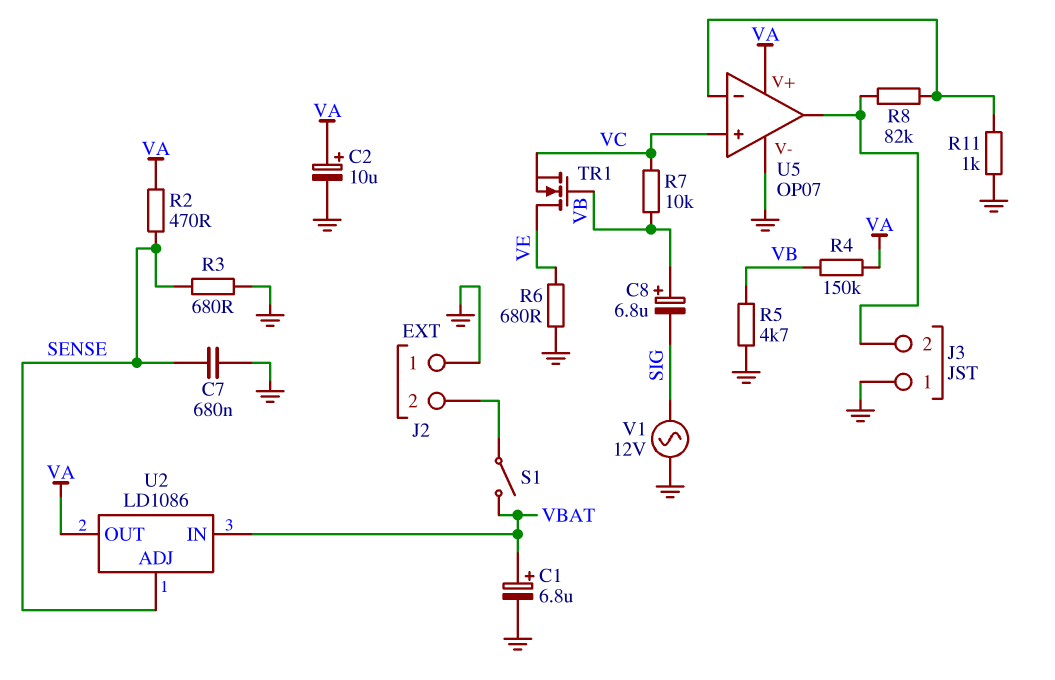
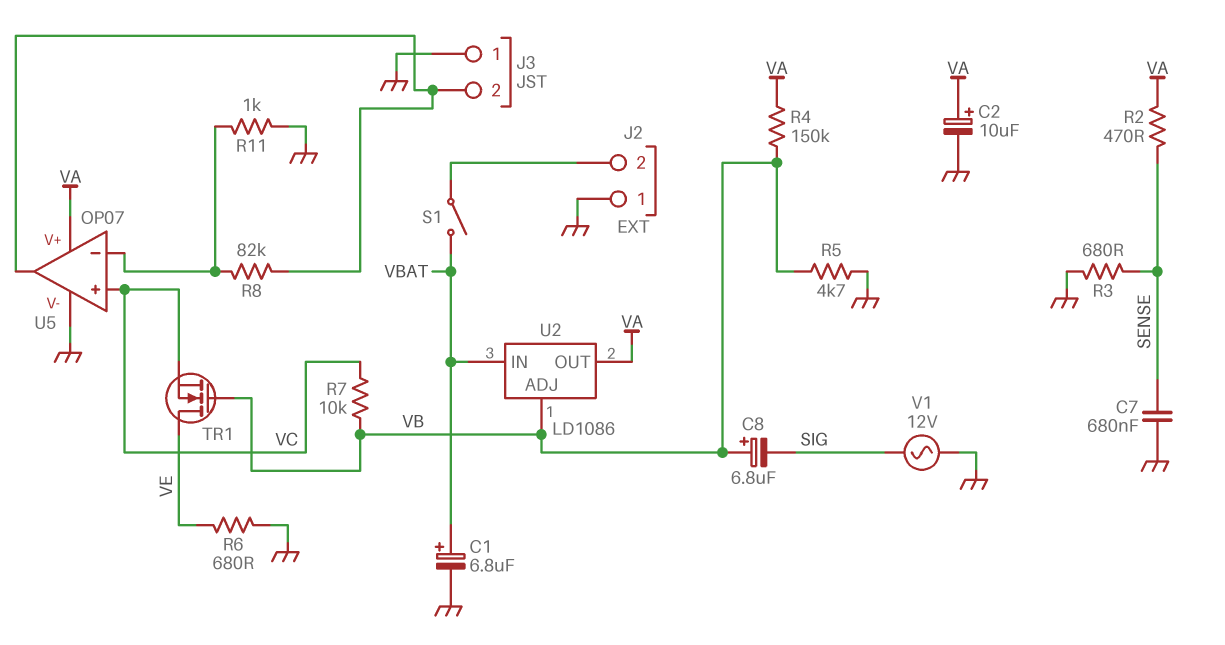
U2 pin ADJ: SENSE -> VB

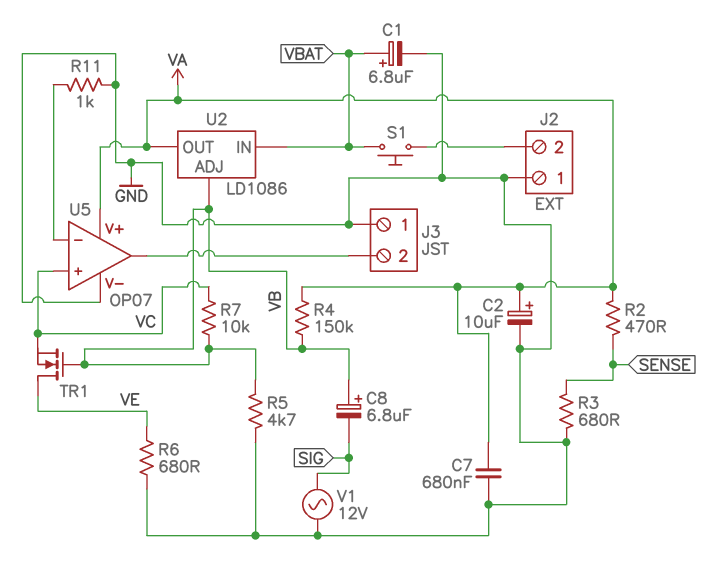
C7: 680nF (GND, SENSE) -> 680nF (GND, VA)
R8: 82k (J3/2, U5/in-) -> none
S1: switch (J2/2, VBAT) -> button (J2/2, VBAT)

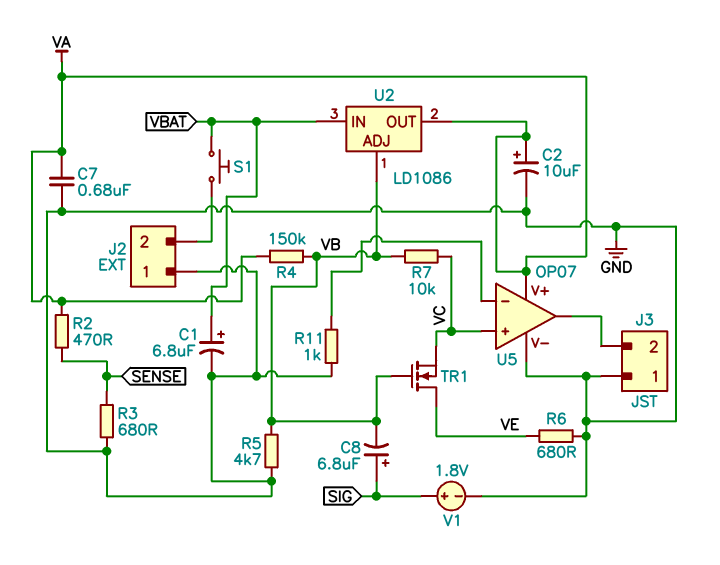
C8: 6.8uF (plus VB, minus SIG) -> 6.8uF (plus SIG, minus VB)
V1: AC 12V (GND, SIG) -> 1.8V (plus SIG, minus GND)

